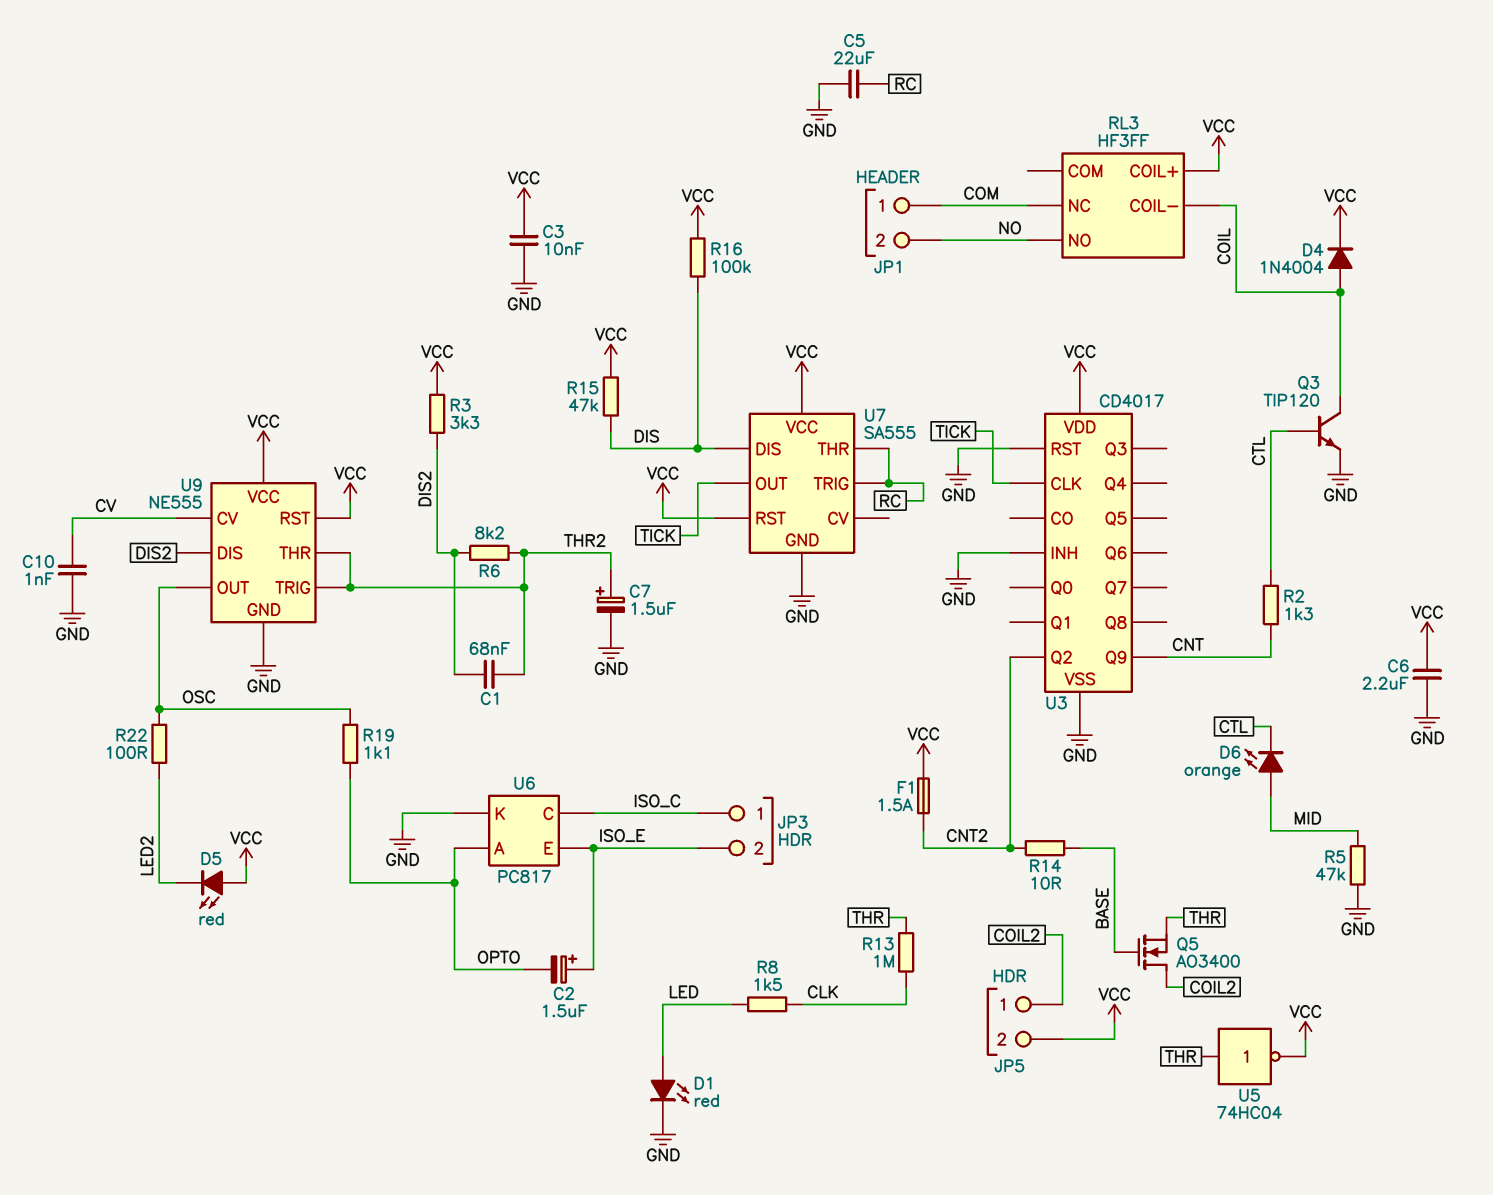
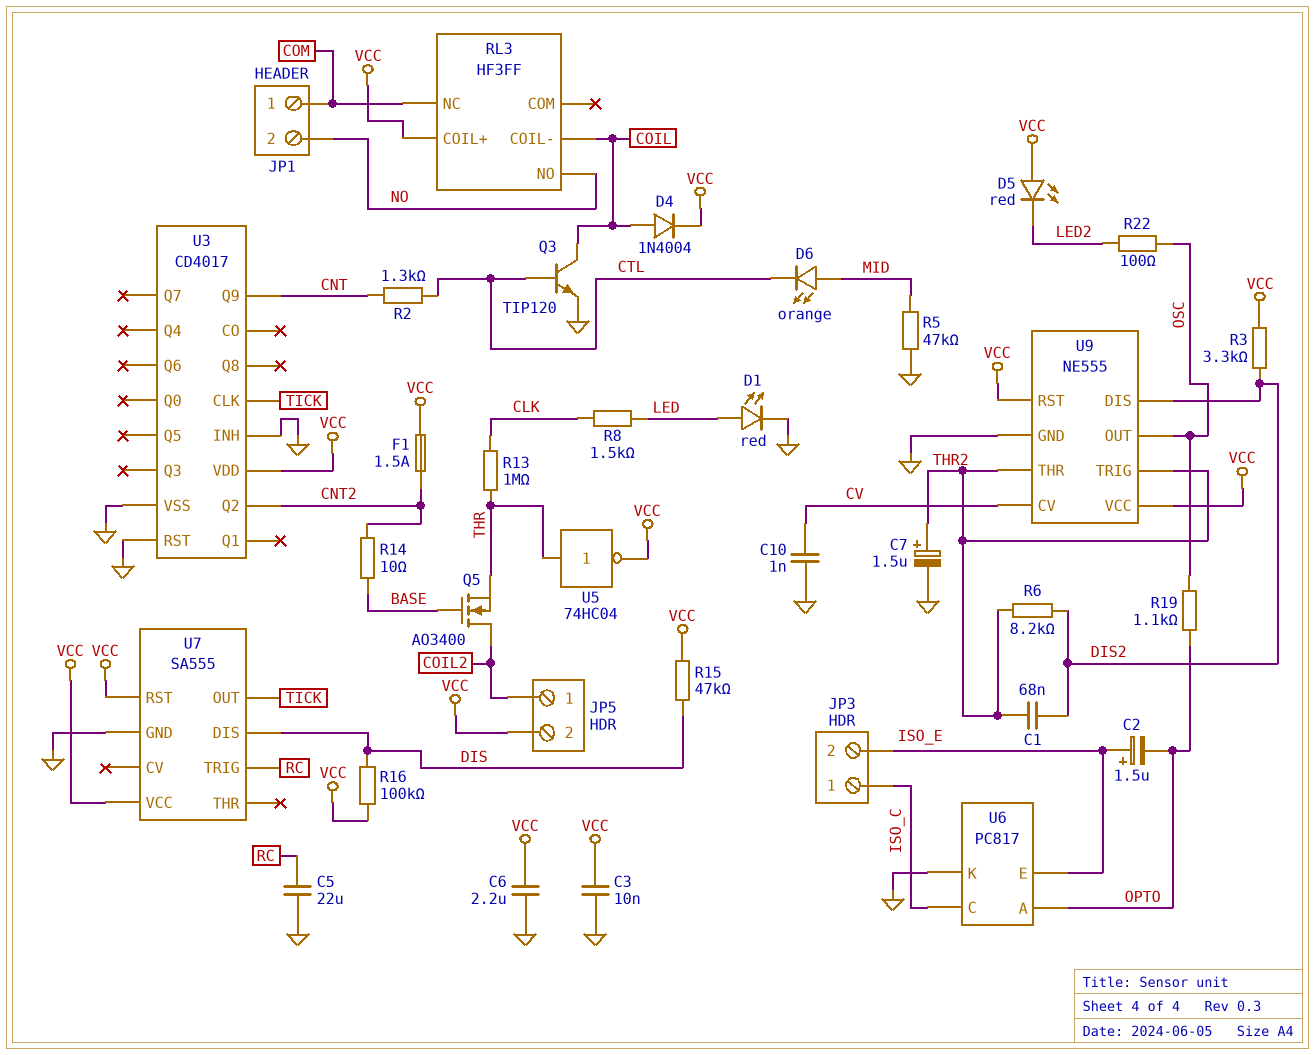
U7 pin THR: RC -> none

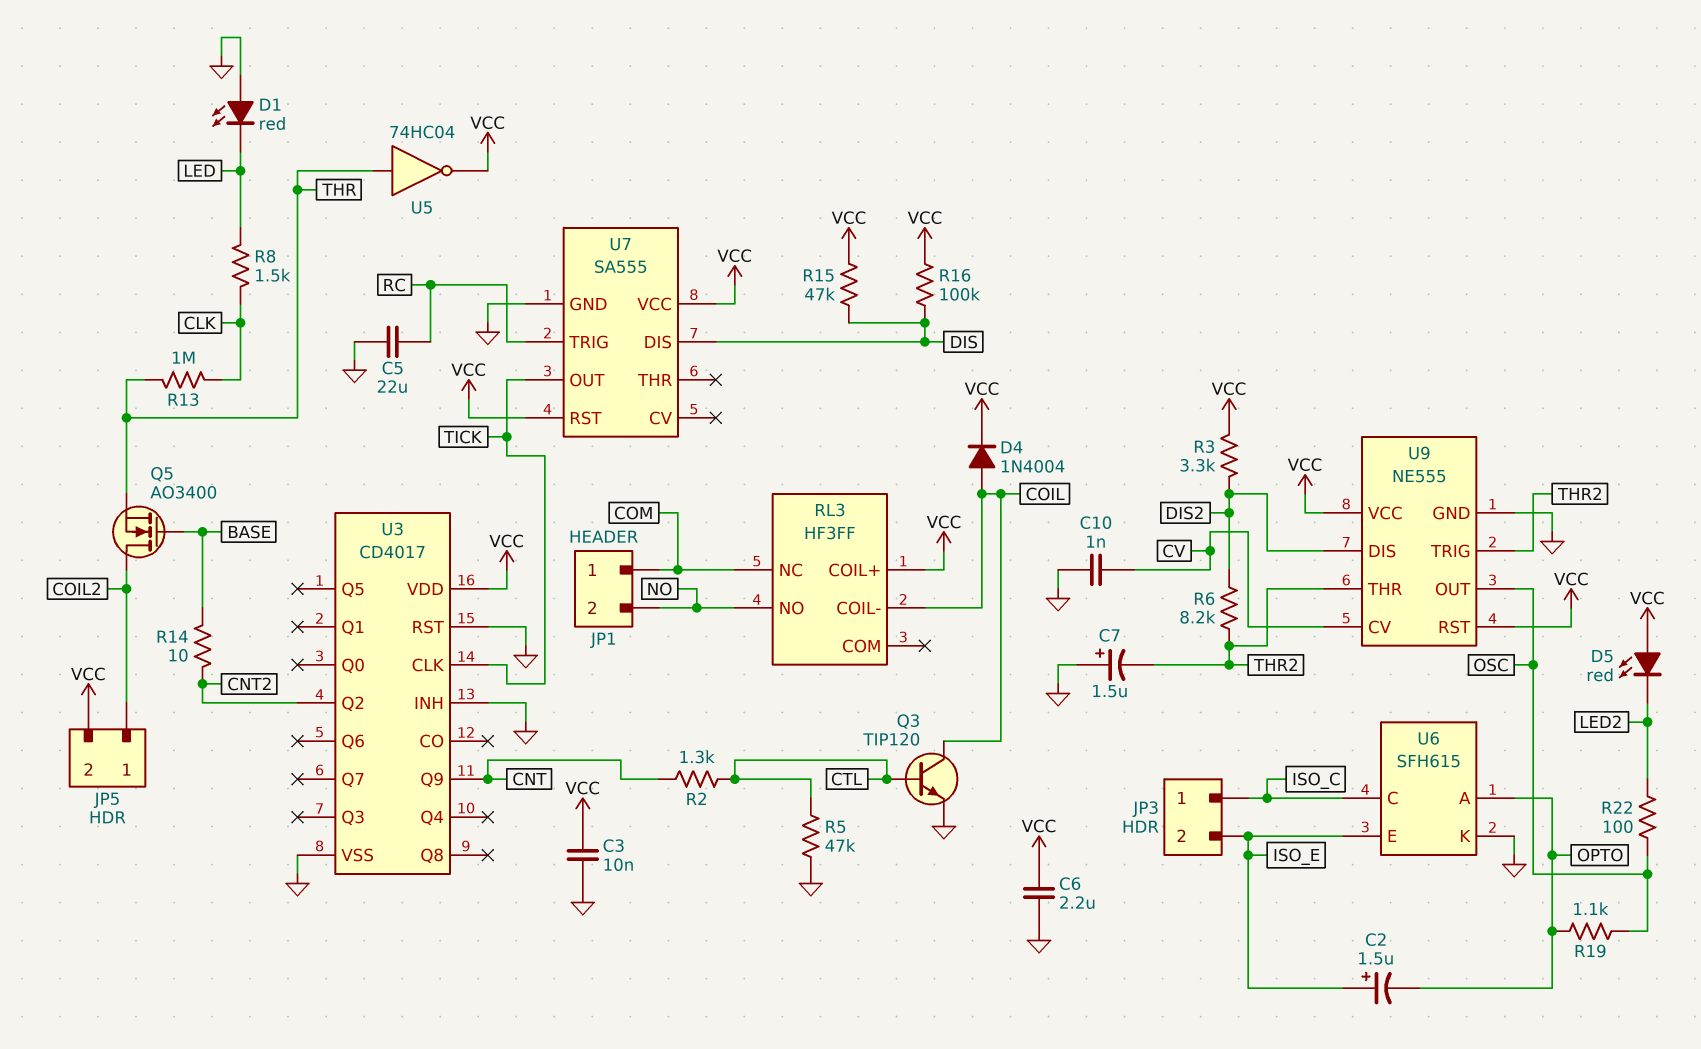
C1: 68nF (DIS2, THR2) -> none
C7: 1.5uF (plus THR2, minus GND) -> 1.5uF (plus GND, minus THR2)
D1: LED red (A LED, K GND) -> LED red (A GND, K LED)
D6: LED orange (A MID, K CTL) -> none
F1: 1.5A (CNT2, VCC) -> none
R5: 47k (GND, MID) -> 47k (CTL, GND)
U6: PC817 -> SFH615

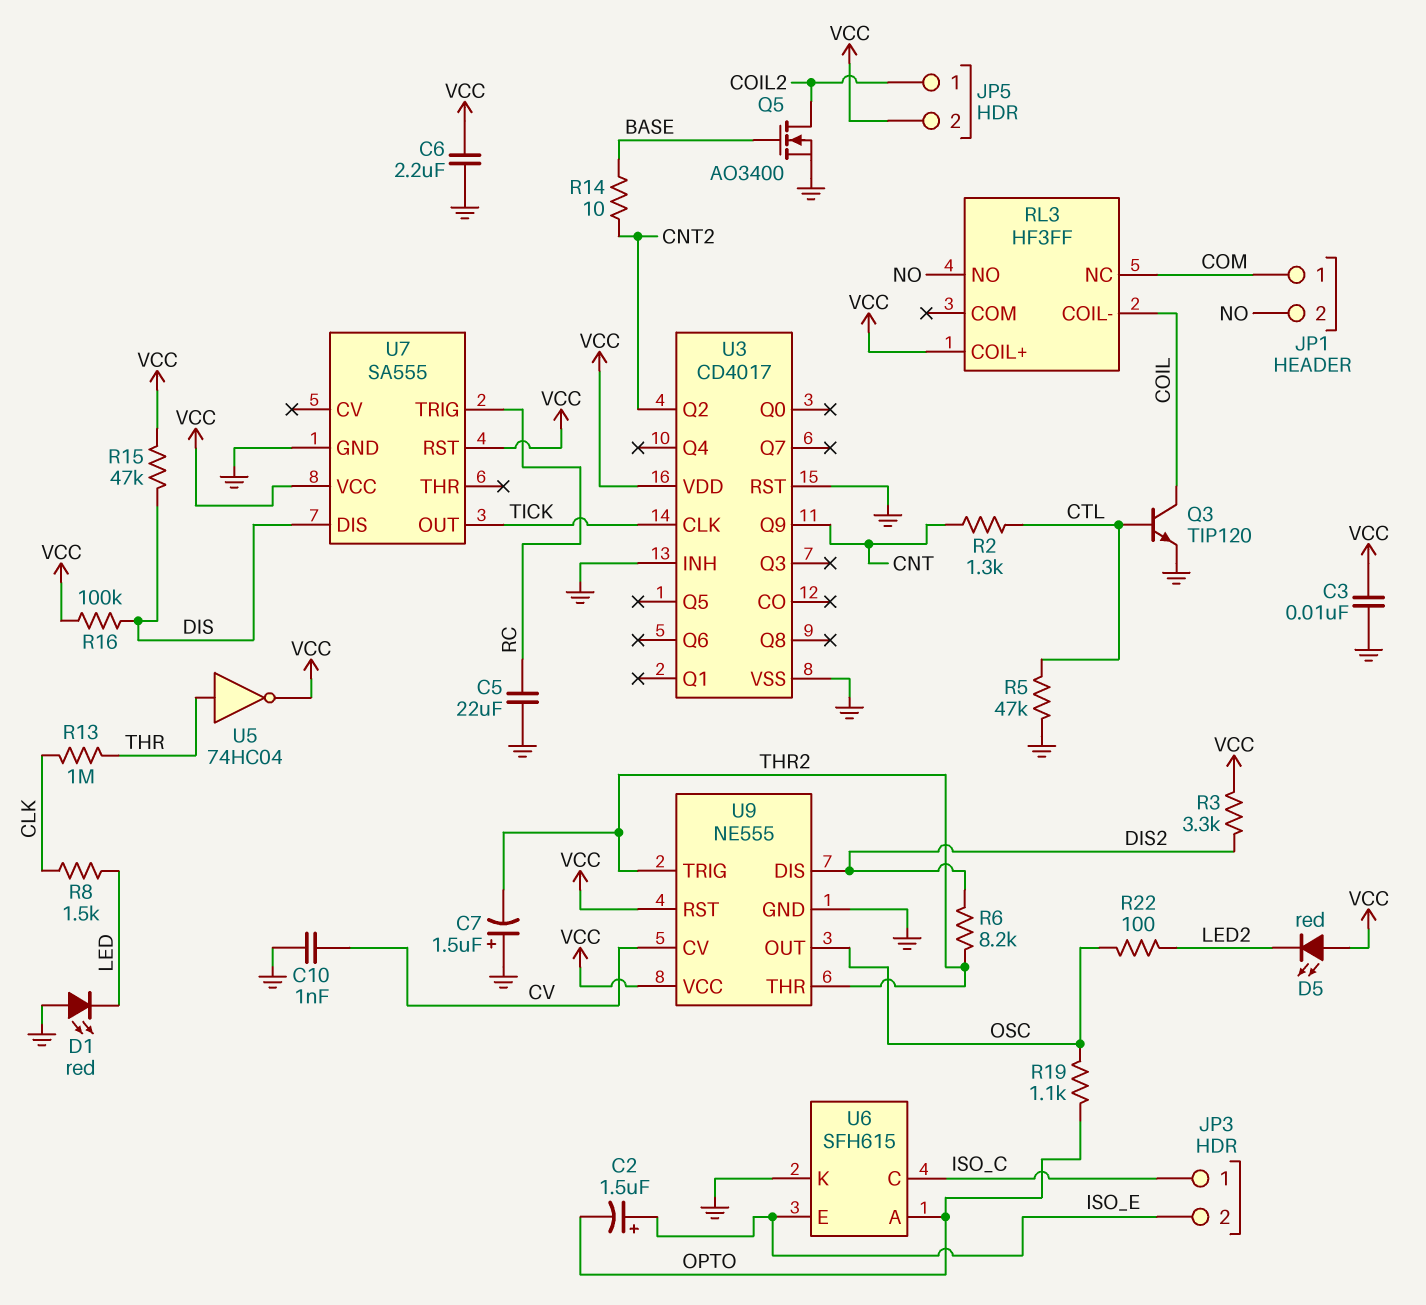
D4: diode 1N4004 (A COIL, K VCC) -> none
Q5: NMOS AO3400 (G BASE, D COIL2, S THR) -> NMOS AO3400 (G BASE, D COIL2, S GND)

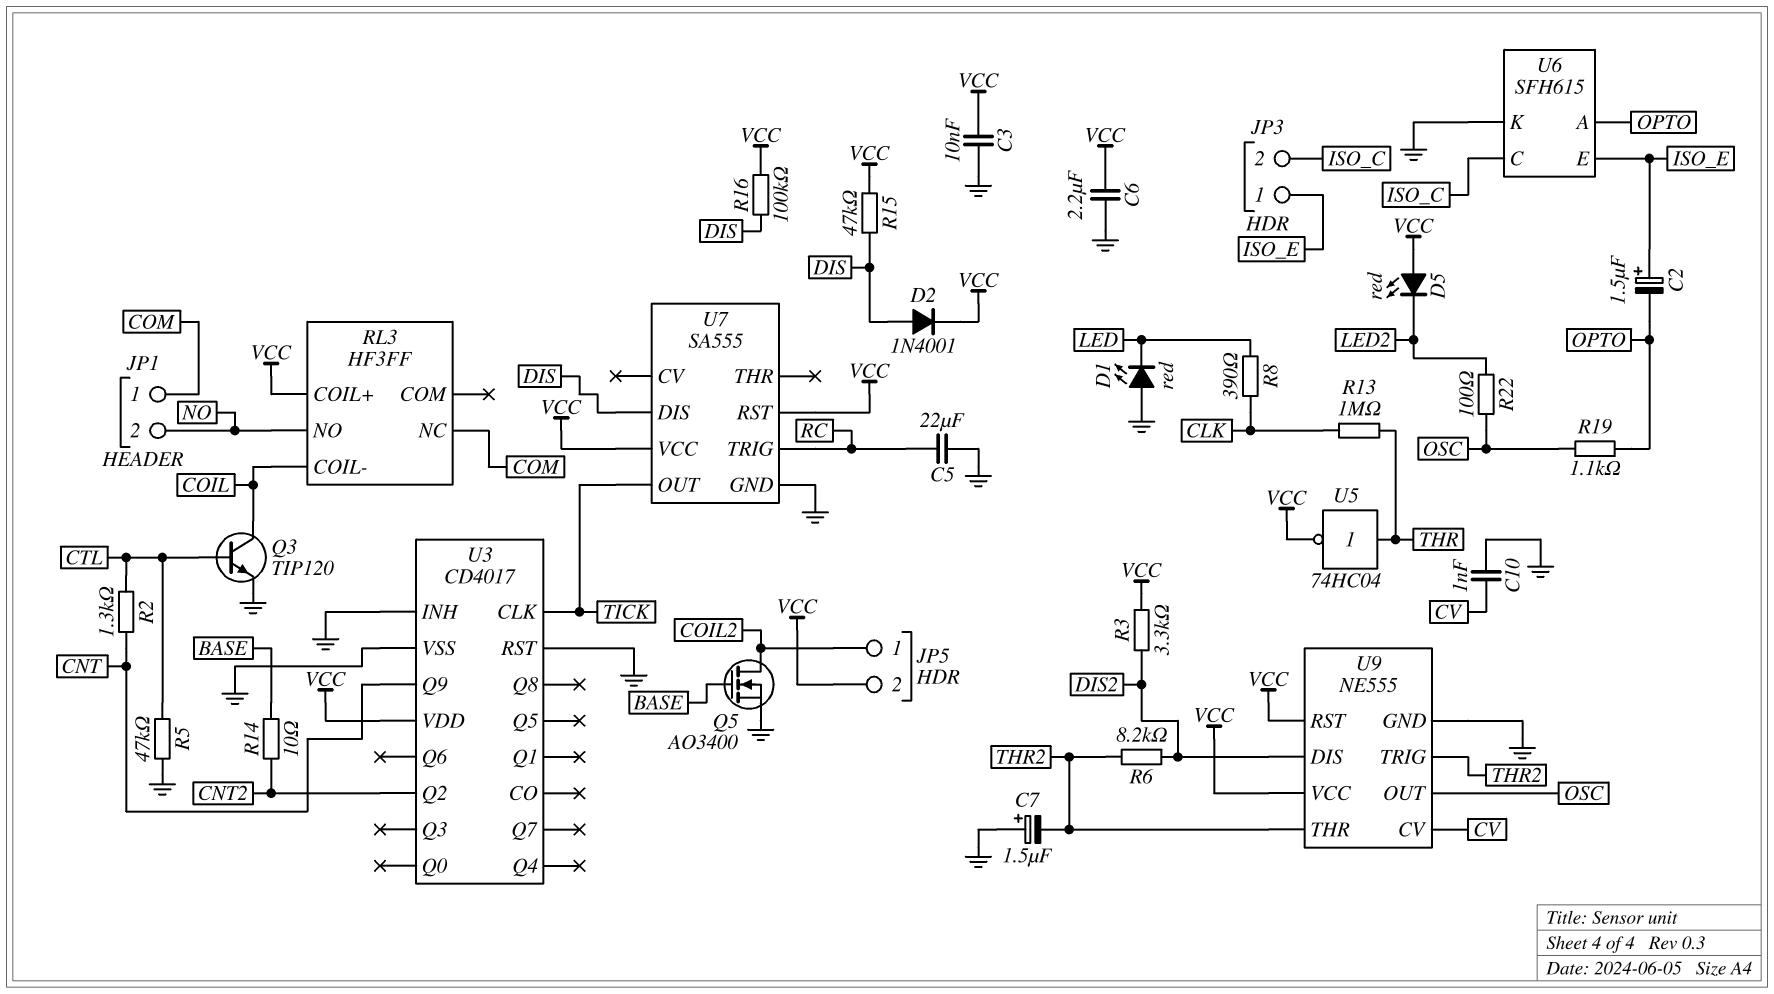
D2: none -> diode 1N4001 (A DIS, K VCC)
JP3 pin 1: ISO_C -> ISO_E
JP3 pin 2: ISO_E -> ISO_C
R8: 1.5k (CLK, LED) -> 390 (CLK, LED)

